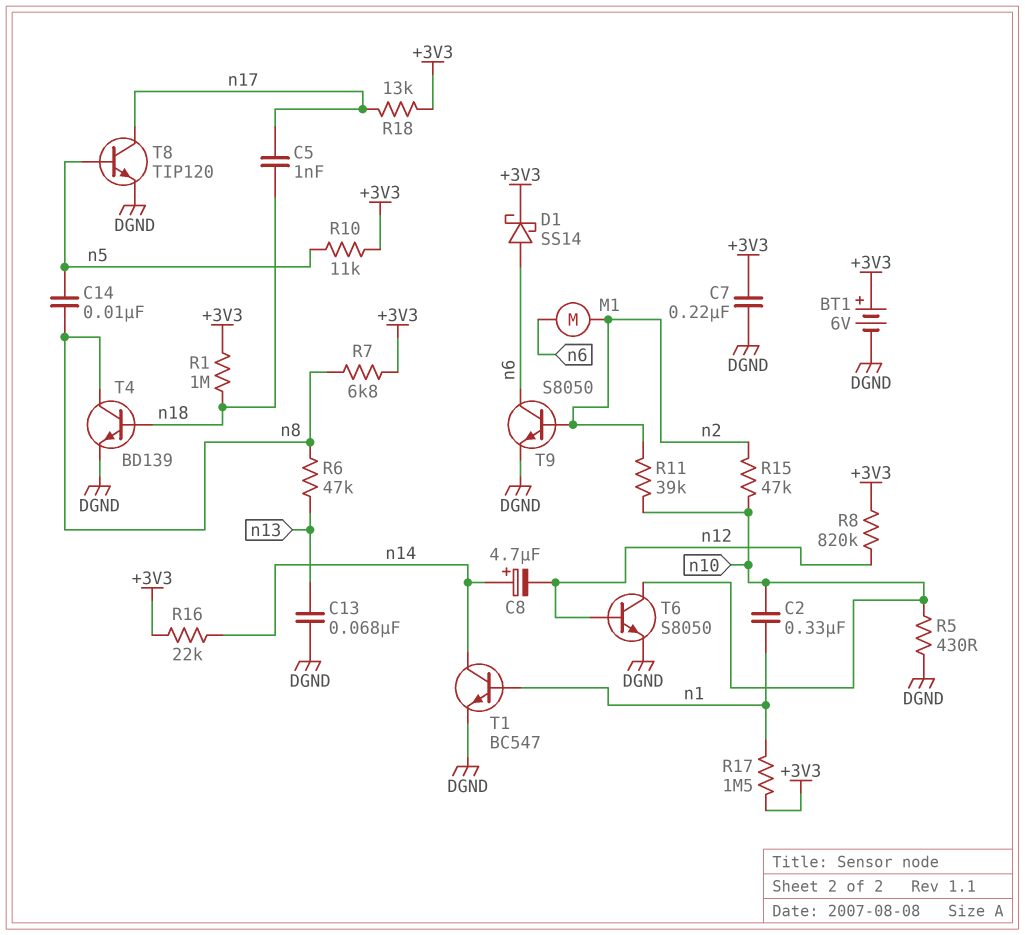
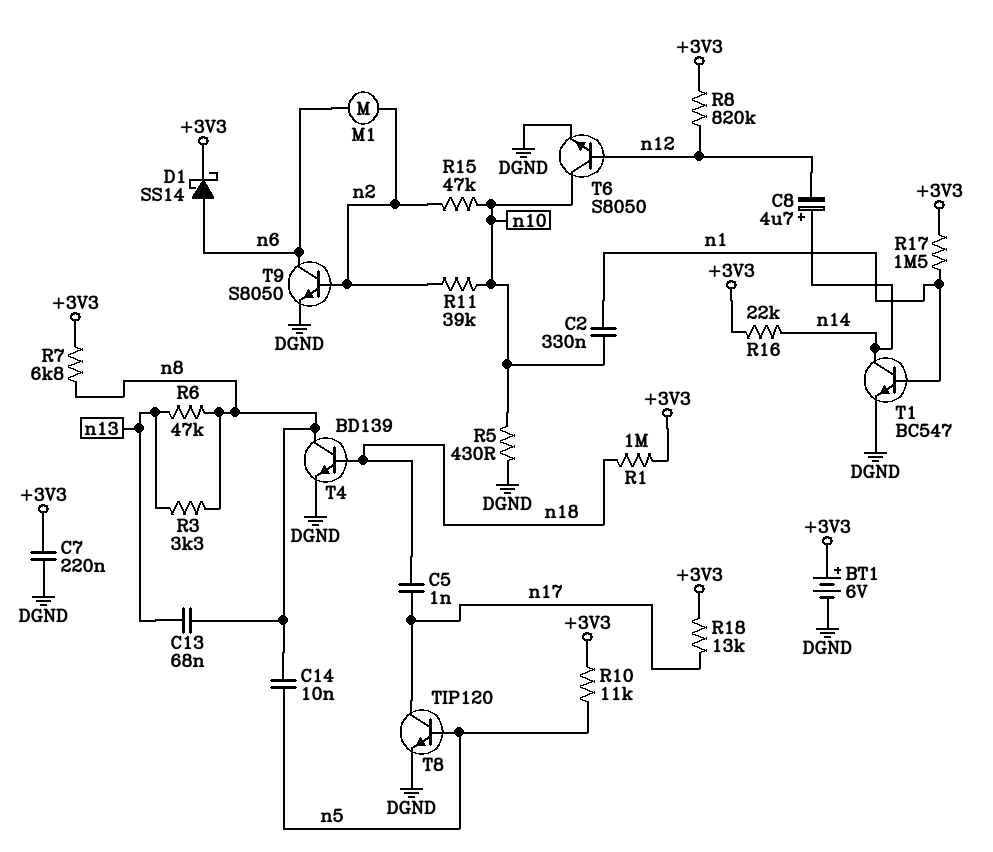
C13: 68nF (DGND, n13) -> 68nF (n8, n13)
R3: none -> 3.3k (n8, n13)

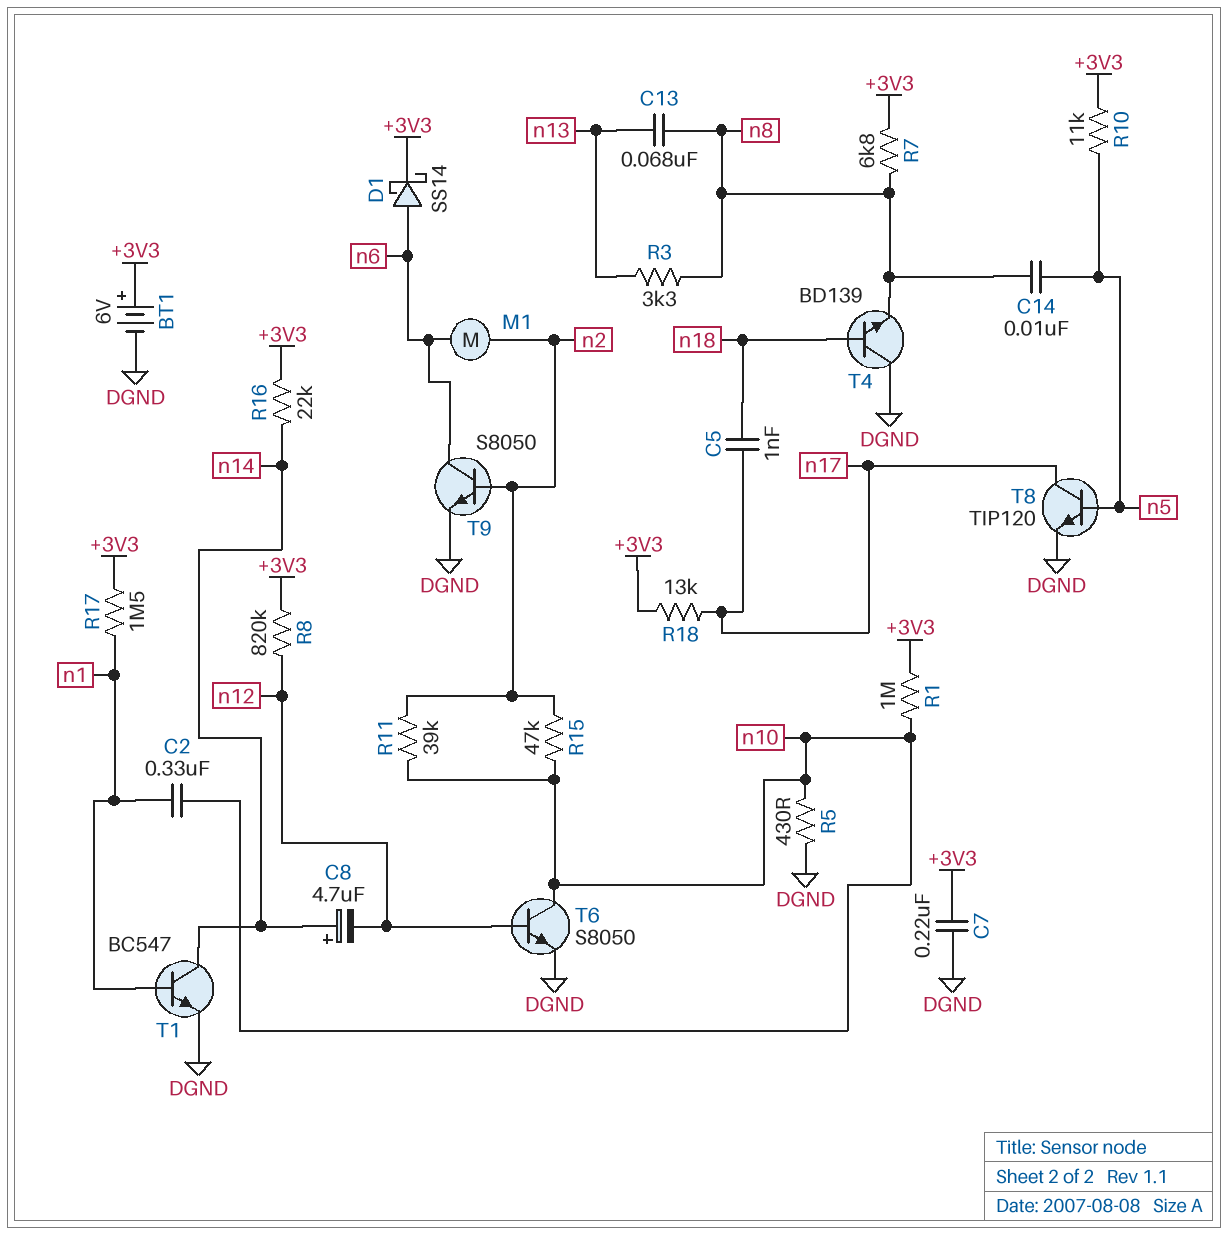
R1: 1M (+3V3, n18) -> 1M (+3V3, n10)
R6: 47k (n8, n13) -> none
T4: NPN BD139 (B n18, C n8, E DGND) -> NPN BD139 (B n18, C DGND, E n8)

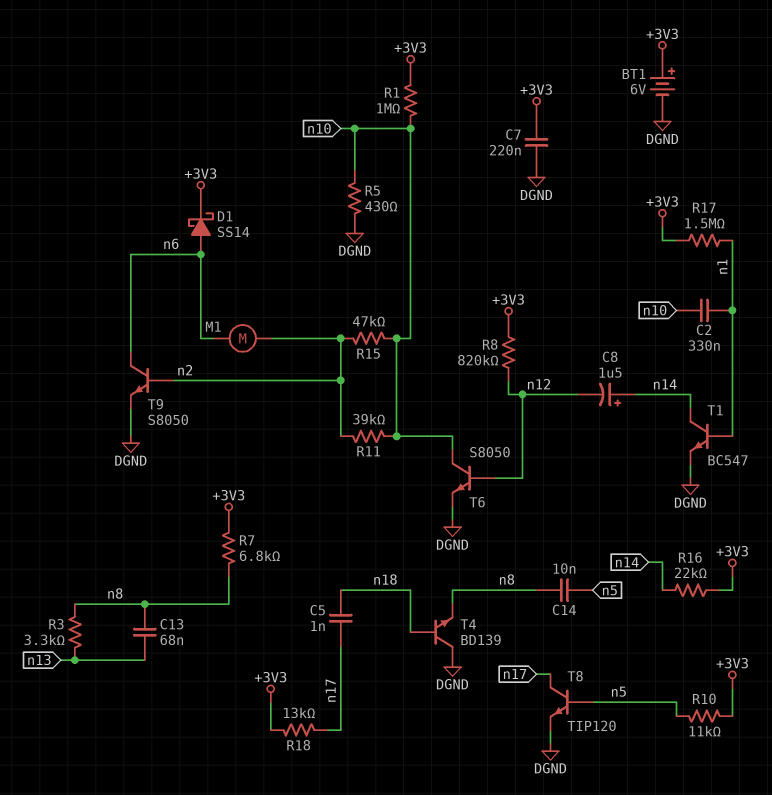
C8: 4.7uF (plus n14, minus n12) -> 1.5uF (plus n14, minus n12)

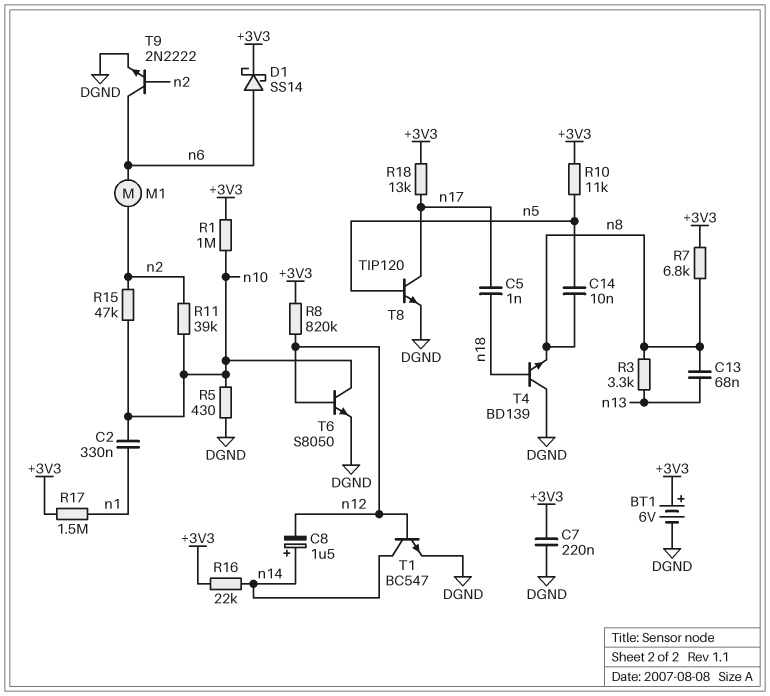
T1: NPN BC547 (B n1, C n14, E DGND) -> NPN BC547 (B n12, C n14, E DGND)
T9: NPN S8050 (B n2, C n6, E DGND) -> NPN 2N2222 (B n2, C n6, E DGND)

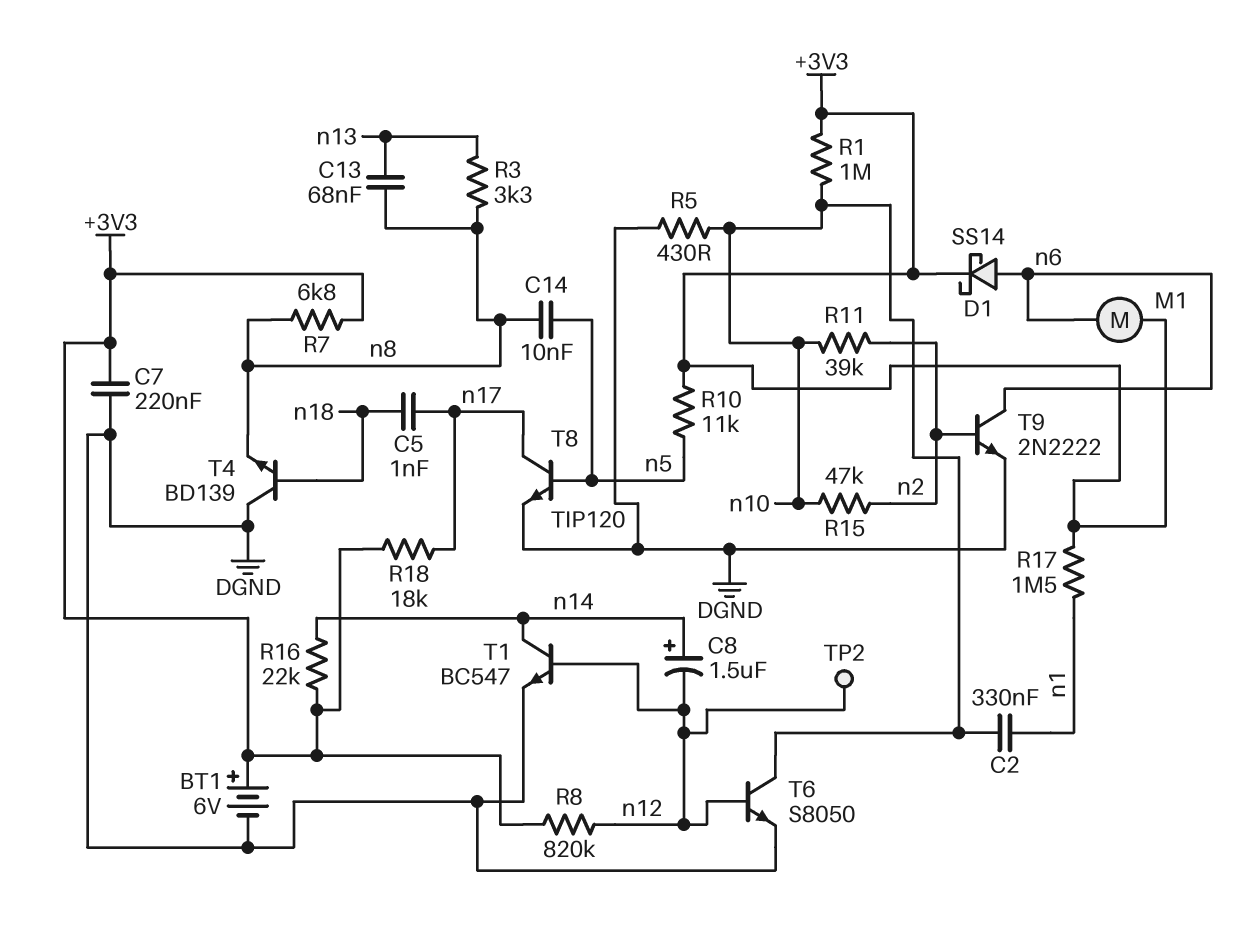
M1: motor (n2, n6) -> motor (+3V3, n6)
R18: 13k (+3V3, n17) -> 18k (+3V3, n17)
TP2: none -> test point (n12)

